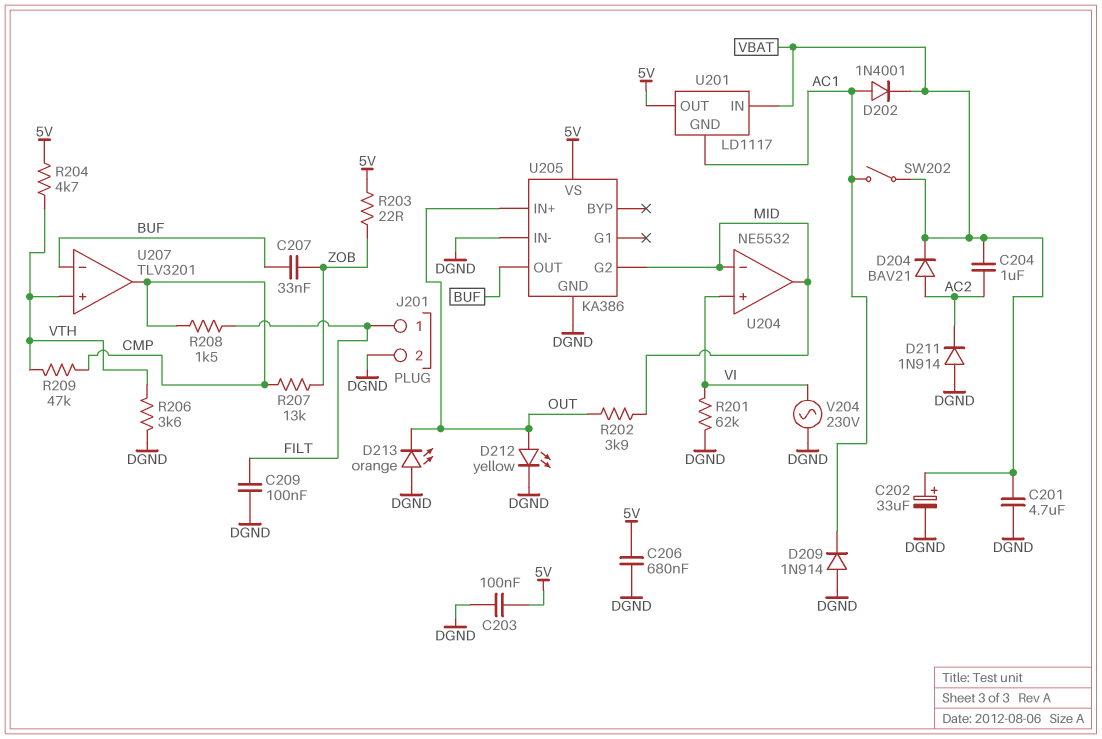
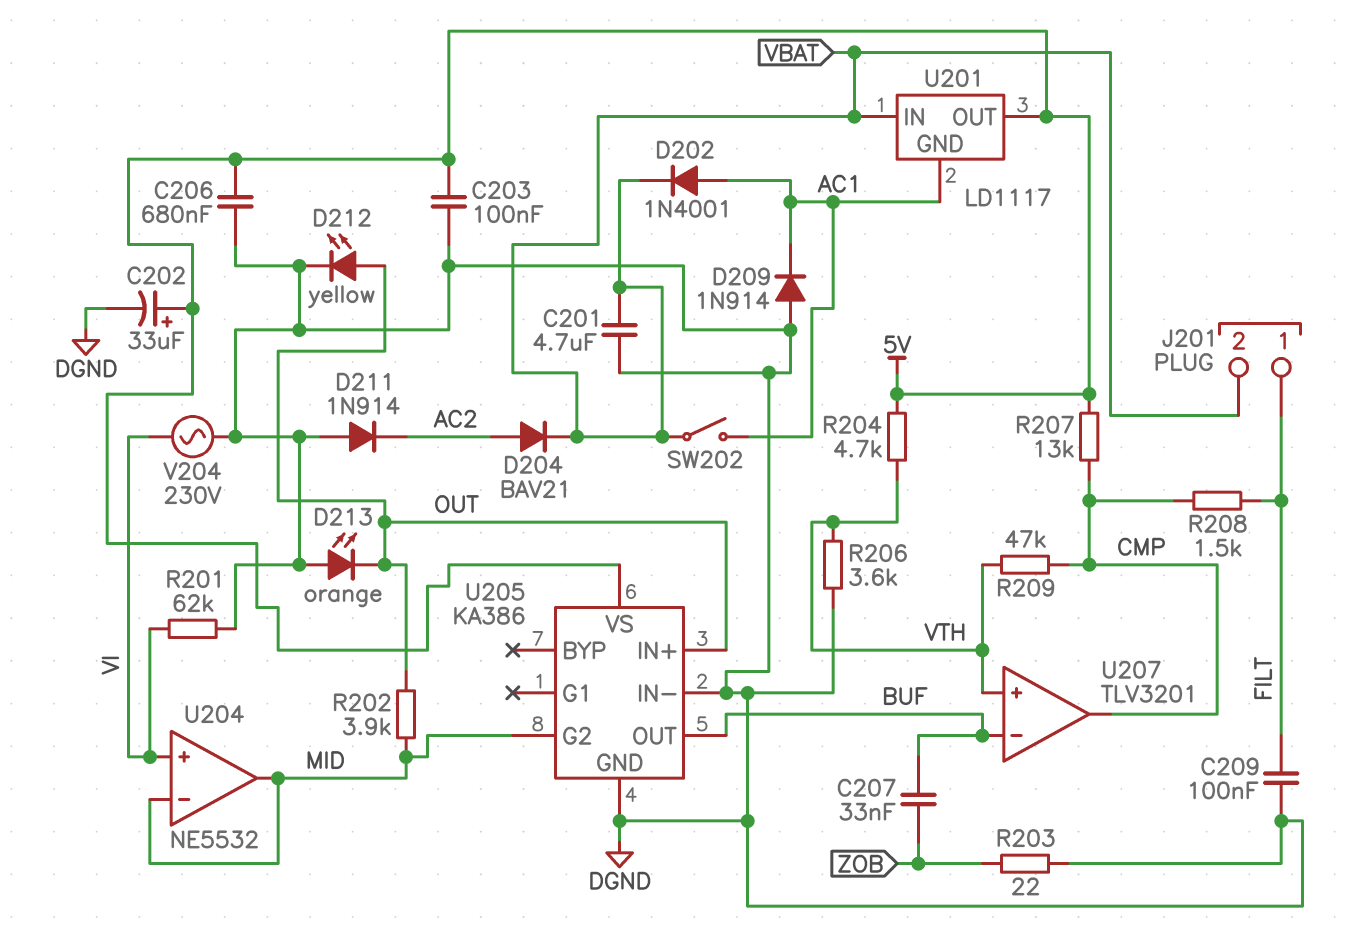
C202: 33uF (plus VBAT, minus DGND) -> 33uF (plus 5V, minus DGND)
C204: 1uF (AC2, VBAT) -> none
J201 pin 2: DGND -> VBAT
R203: 22 (5V, ZOB) -> 22 (DGND, ZOB)
R207: 13k (CMP, ZOB) -> 13k (5V, CMP)

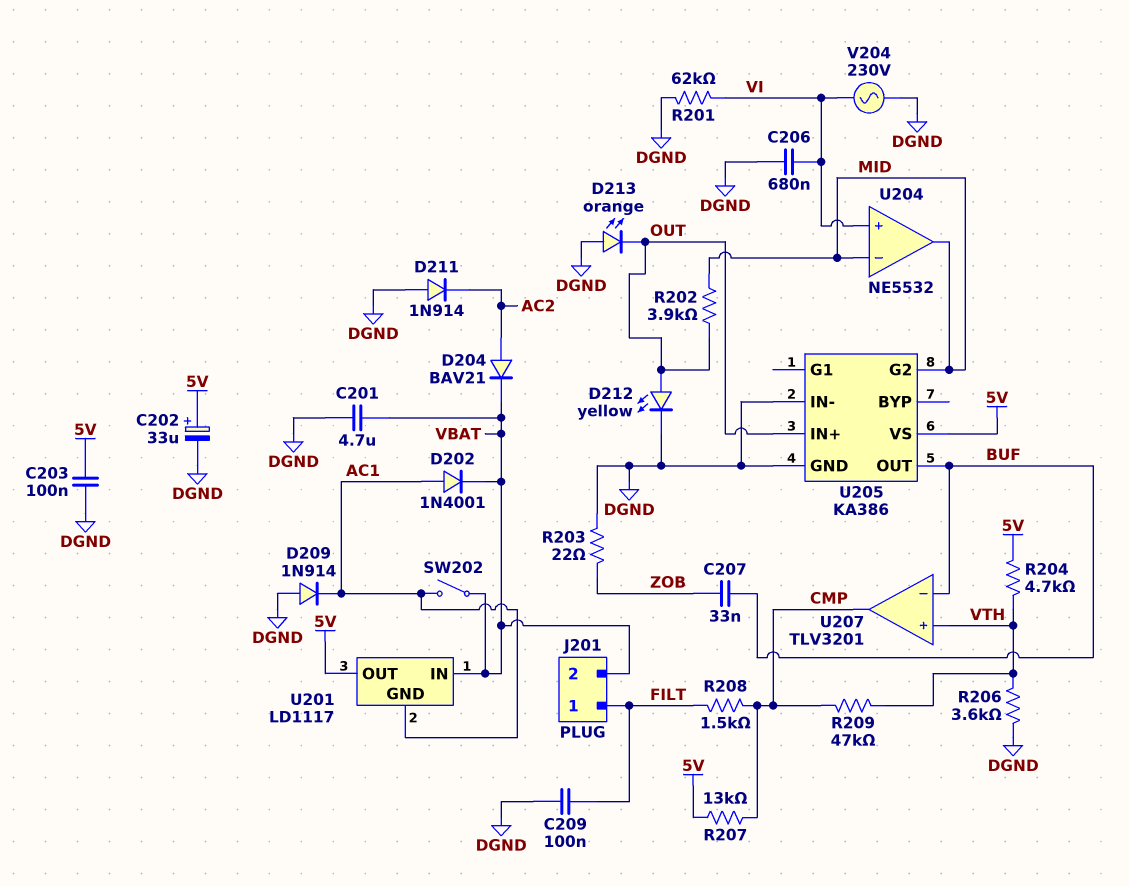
C206: 680nF (5V, DGND) -> 680nF (DGND, VI)

